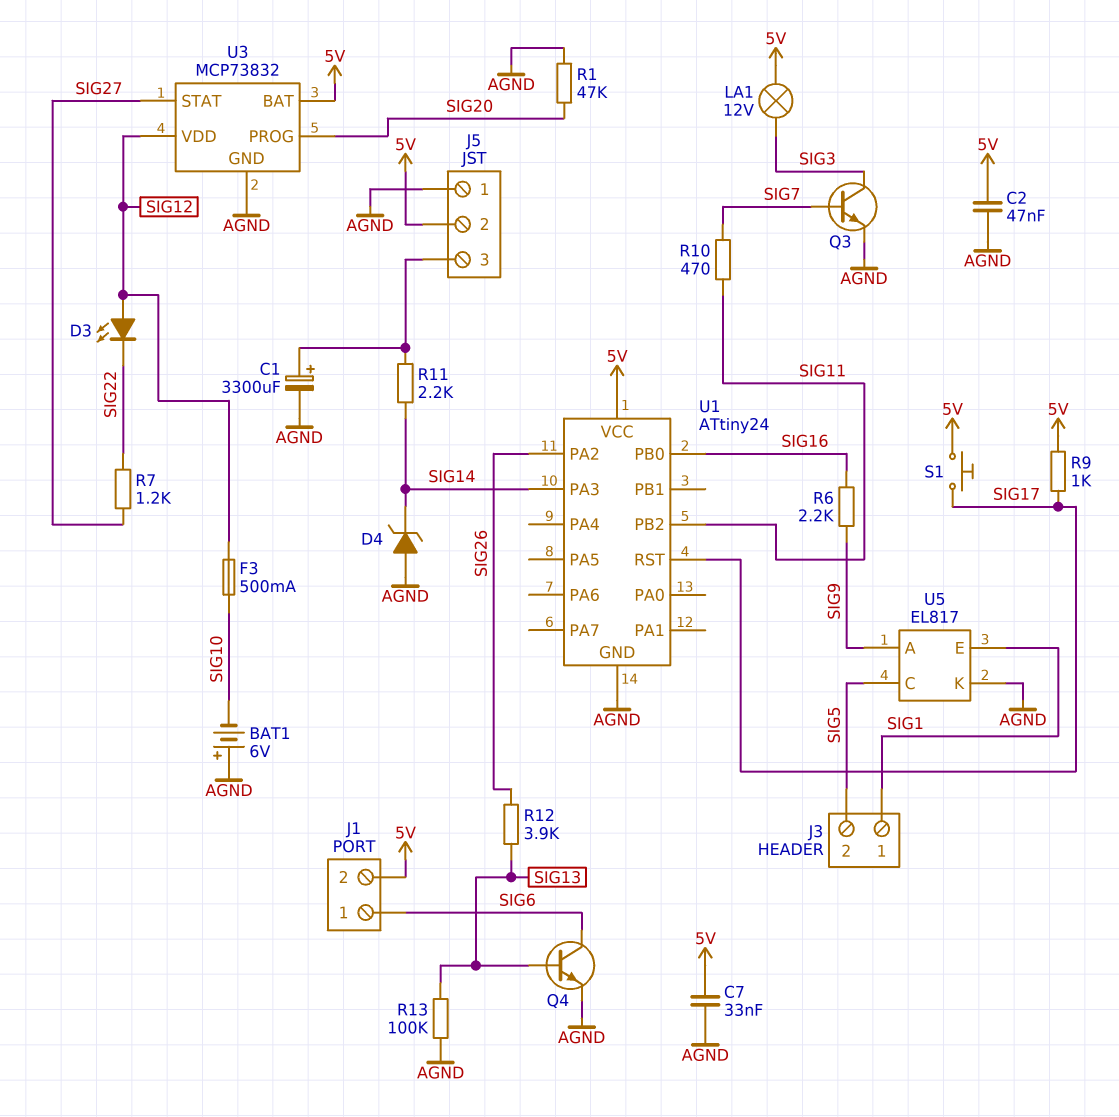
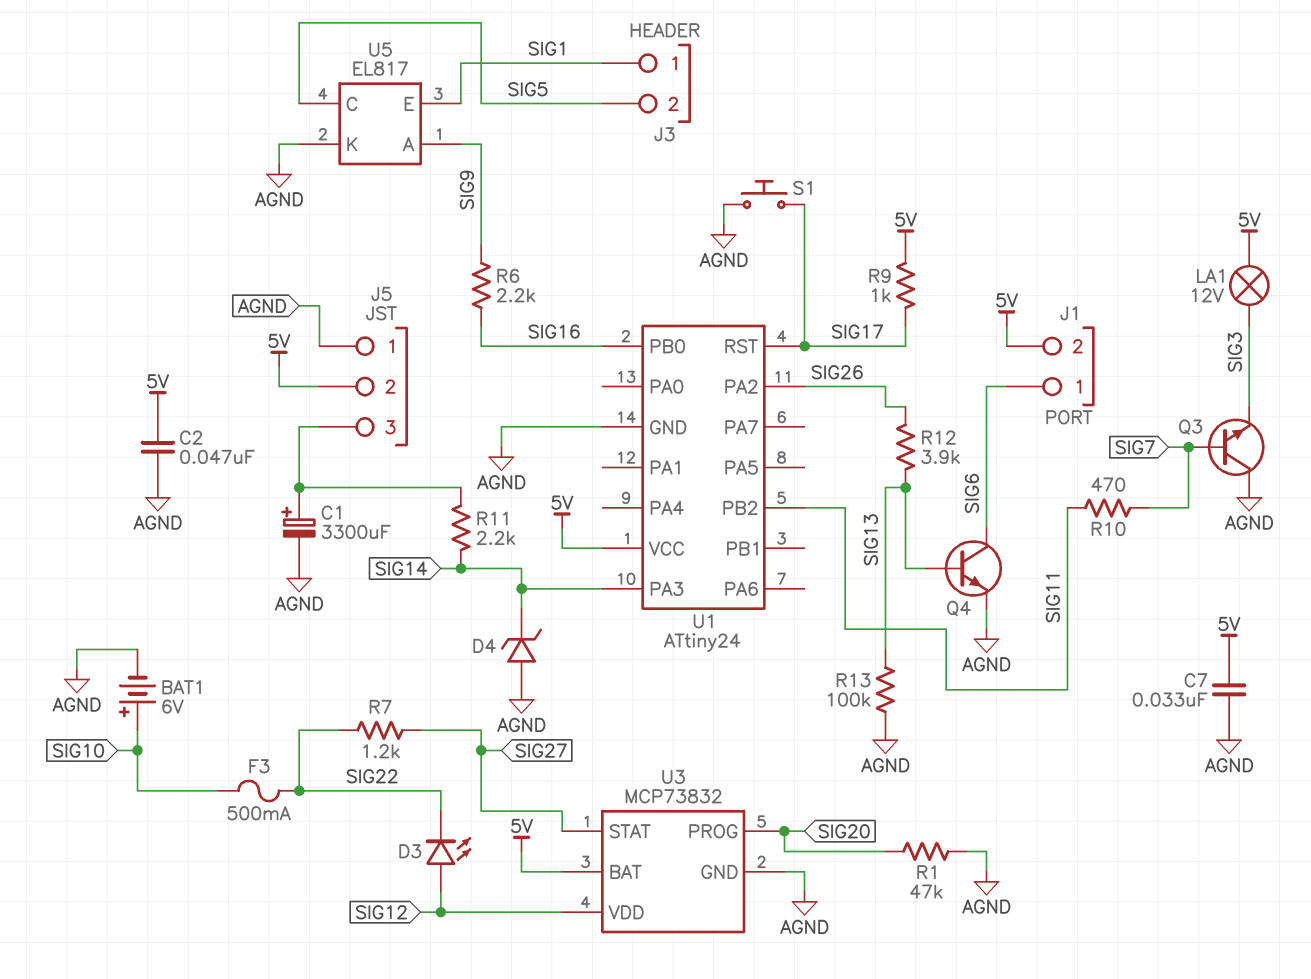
BAT1: 6V (plus AGND, minus SIG10) -> 6V (plus SIG10, minus AGND)
F3: 500mA (SIG10, SIG12) -> 500mA (SIG10, SIG22)
Q3: NPN (B SIG7, C SIG3, E AGND) -> NPN (B SIG7, C AGND, E SIG3)
S1: button (5V, SIG17) -> button (AGND, SIG17)

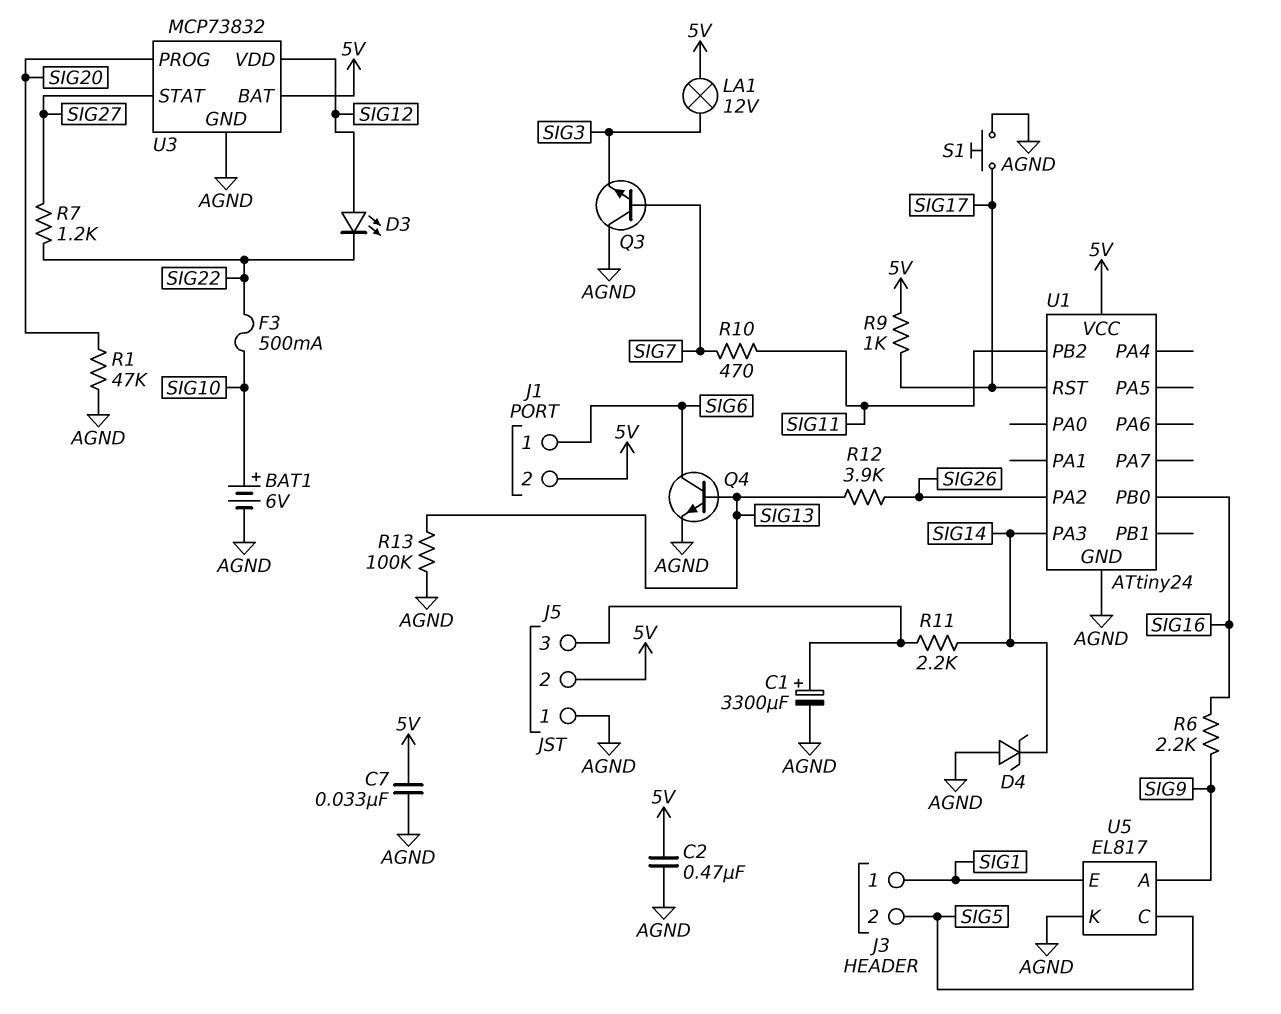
C2: 47nF (5V, AGND) -> 470nF (5V, AGND)

